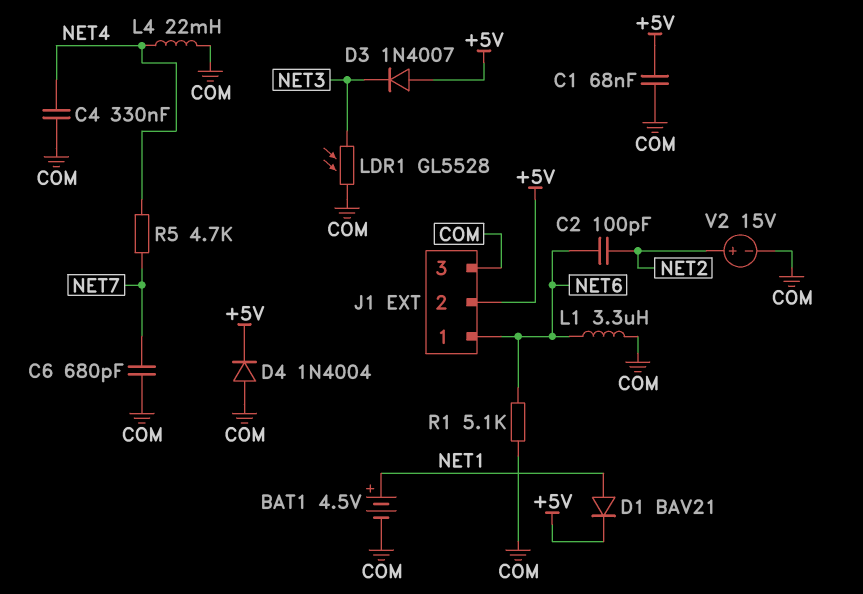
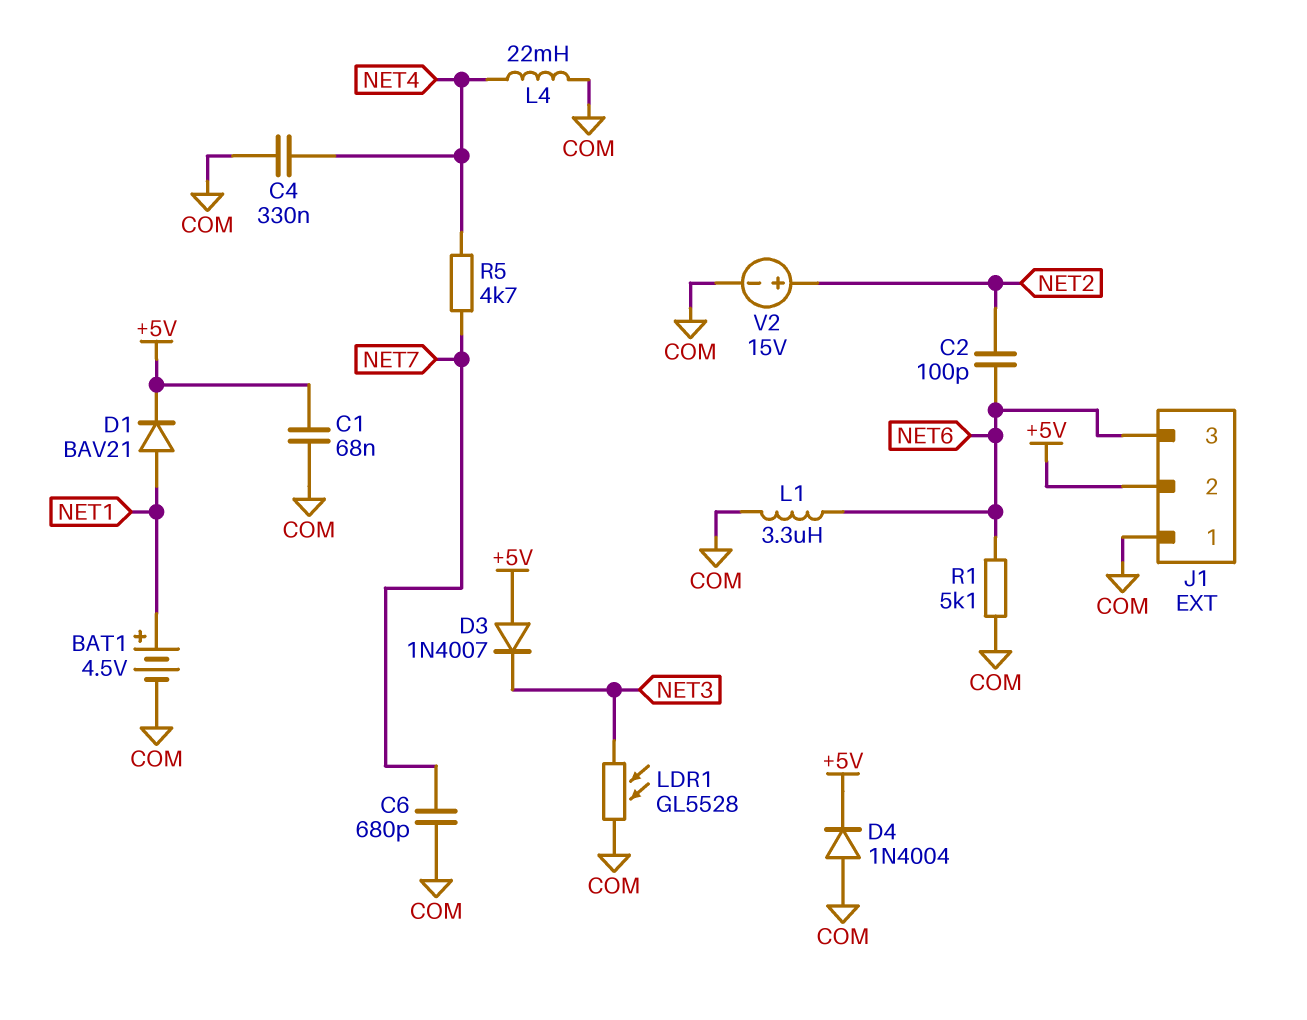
J1 pin 1: NET6 -> COM
J1 pin 3: COM -> NET6

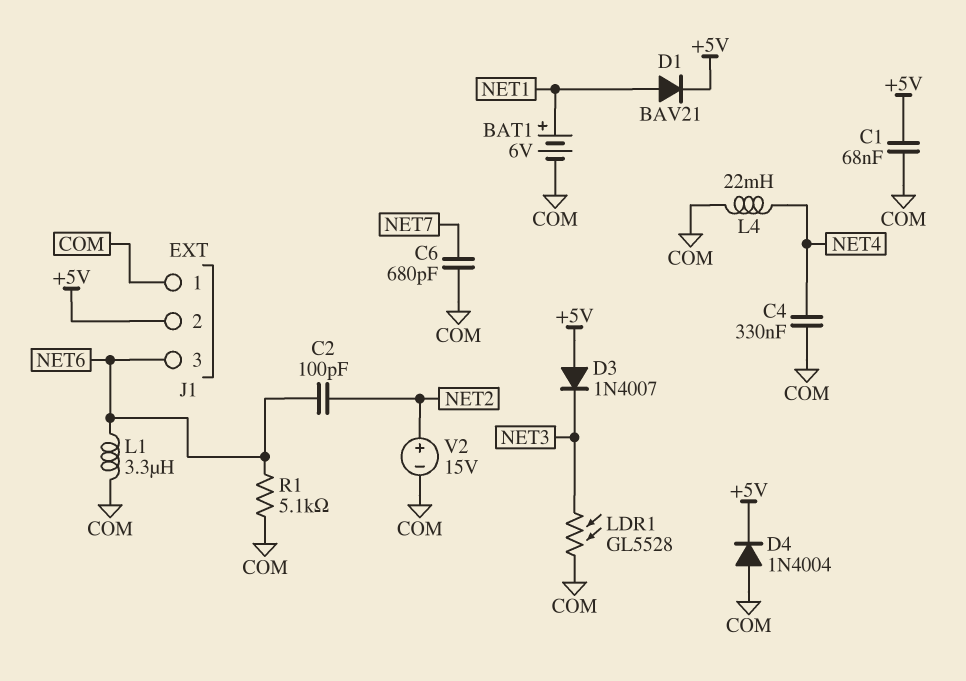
BAT1: 4.5V (plus NET1, minus COM) -> 6V (plus NET1, minus COM)
R5: 4.7k (NET4, NET7) -> none

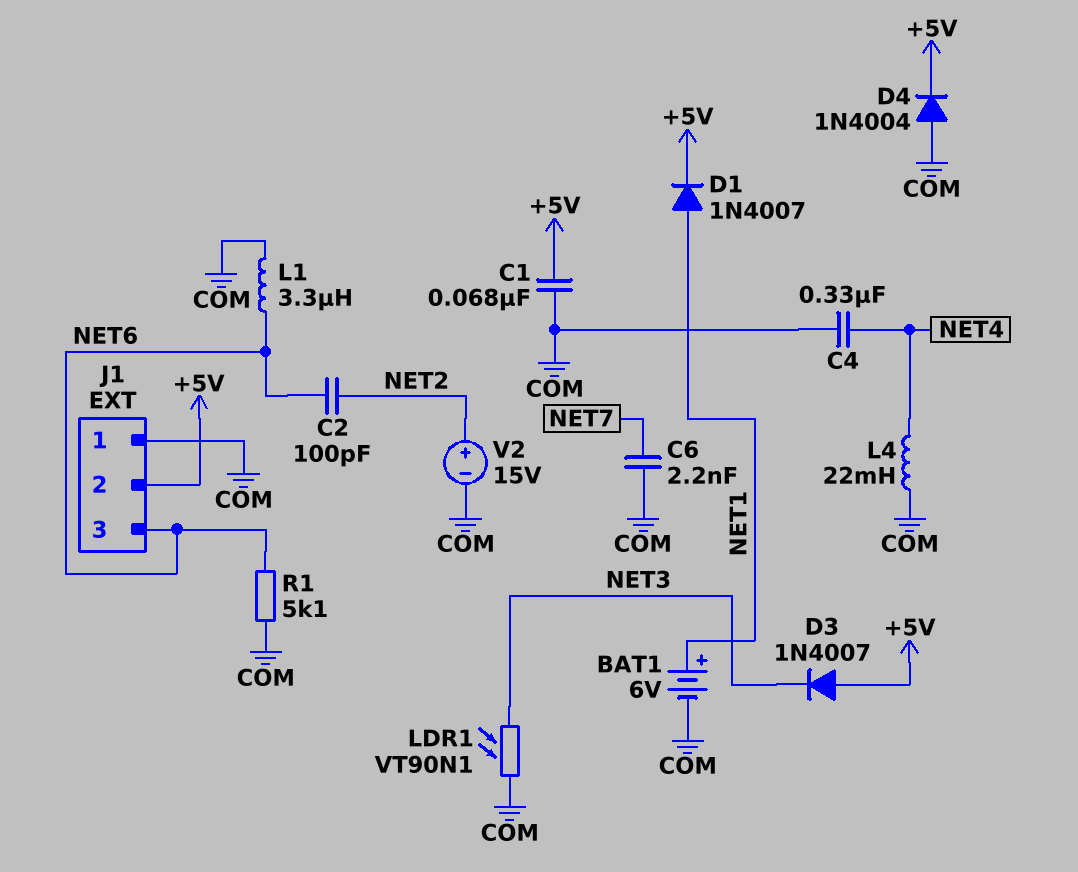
C6: 680pF (COM, NET7) -> 2.2nF (COM, NET7)
D1: diode BAV21 (A NET1, K +5V) -> diode 1N4007 (A NET1, K +5V)
LDR1: GL5528 (COM, NET3) -> VT90N1 (COM, NET3)

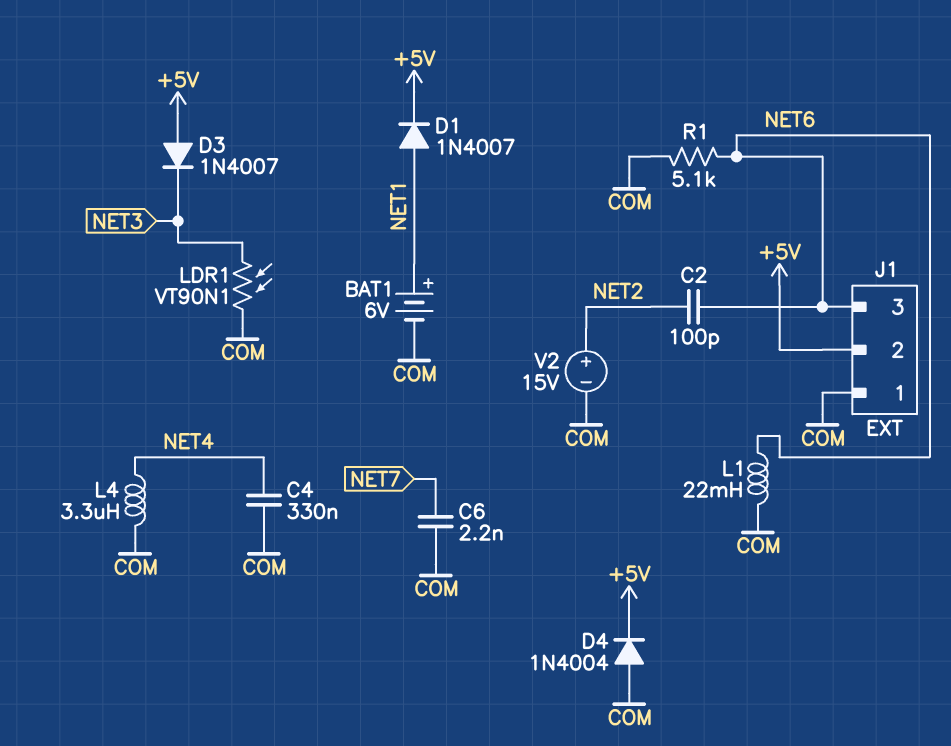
C1: 68nF (+5V, COM) -> none
L1: 3.3uH (COM, NET6) -> 22mH (COM, NET6)
L4: 22mH (COM, NET4) -> 3.3uH (COM, NET4)

